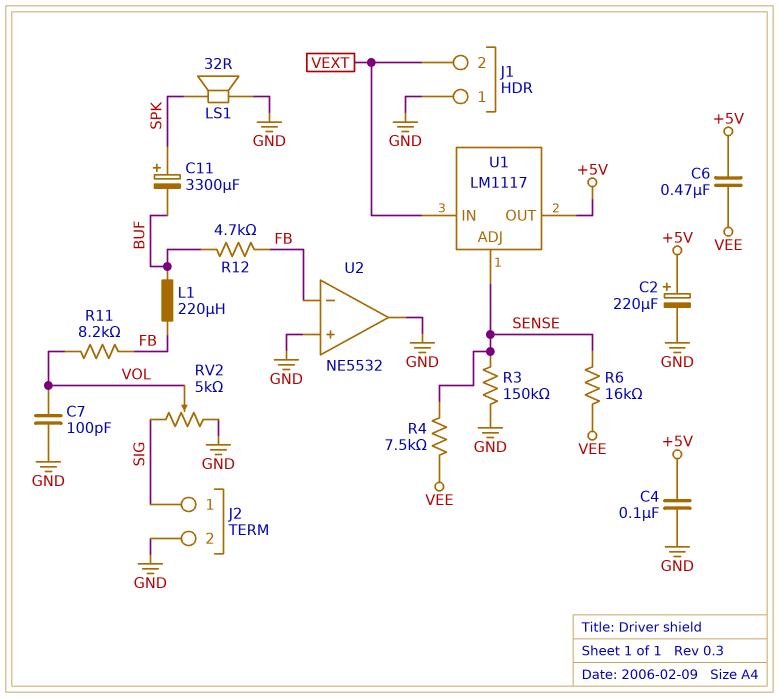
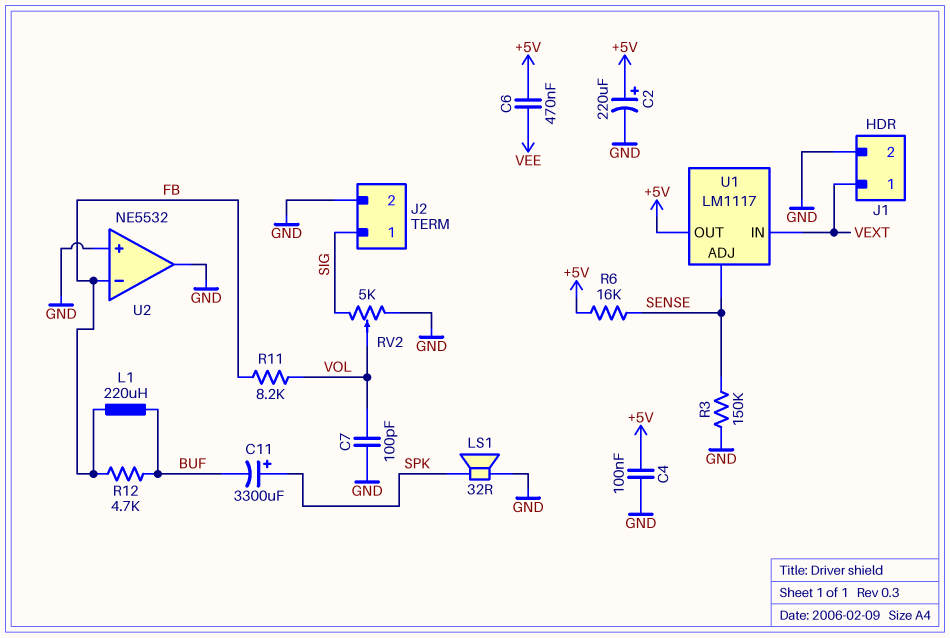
J1 pin 1: GND -> VEXT
J1 pin 2: VEXT -> GND
R4: 7.5k (SENSE, VEE) -> none
R6: 16k (SENSE, VEE) -> 16k (+5V, SENSE)

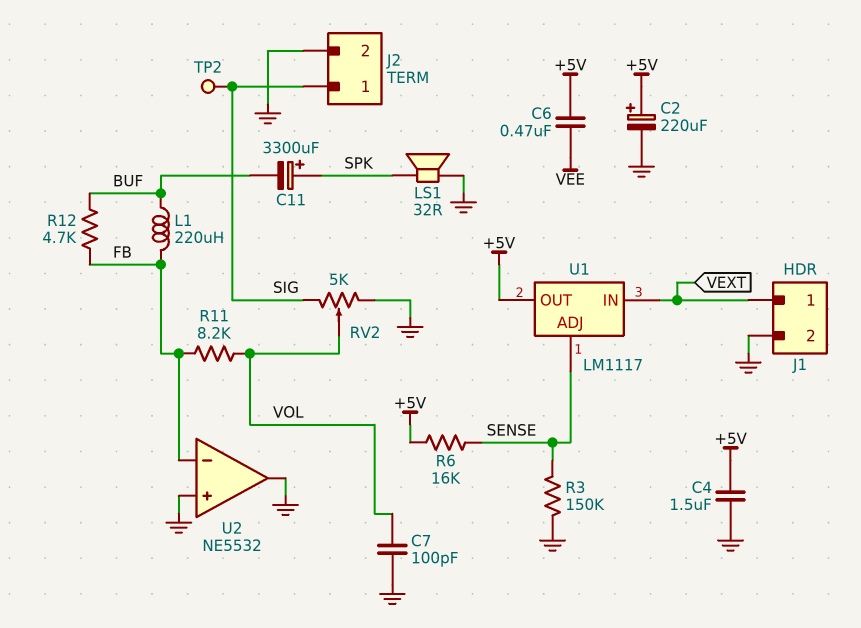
C4: 100nF (+5V, GND) -> 1.5uF (+5V, GND)
TP2: none -> test point (SIG)

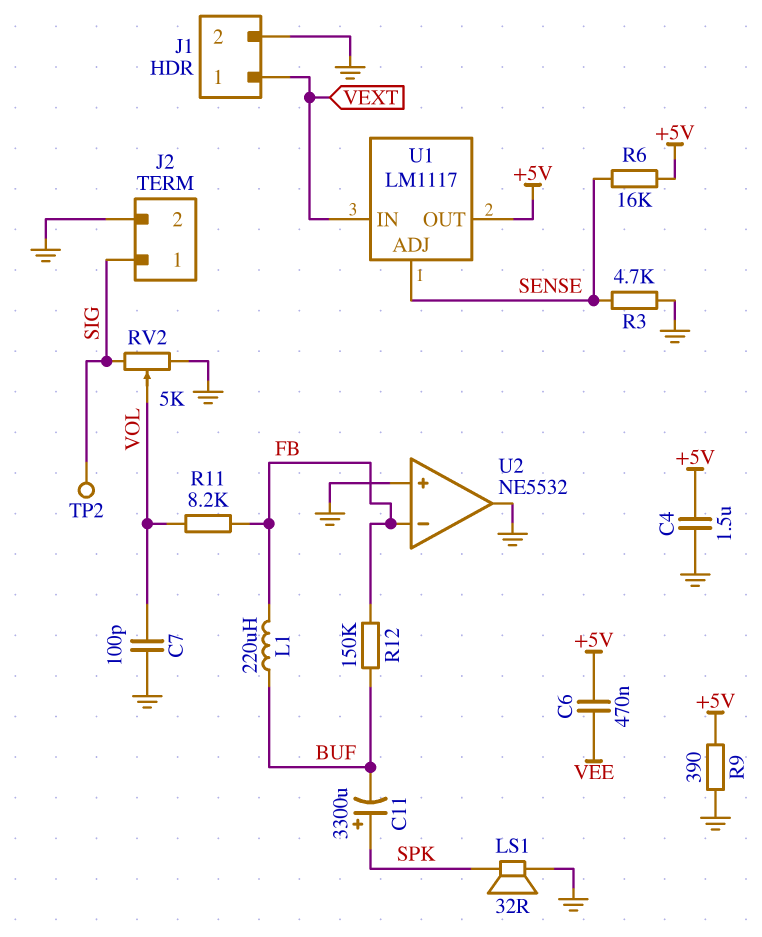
C2: 220uF (plus +5V, minus GND) -> none
R3: 150k (GND, SENSE) -> 4.7k (GND, SENSE)
R9: none -> 390 (+5V, GND)
R12: 4.7k (BUF, FB) -> 150k (BUF, FB)

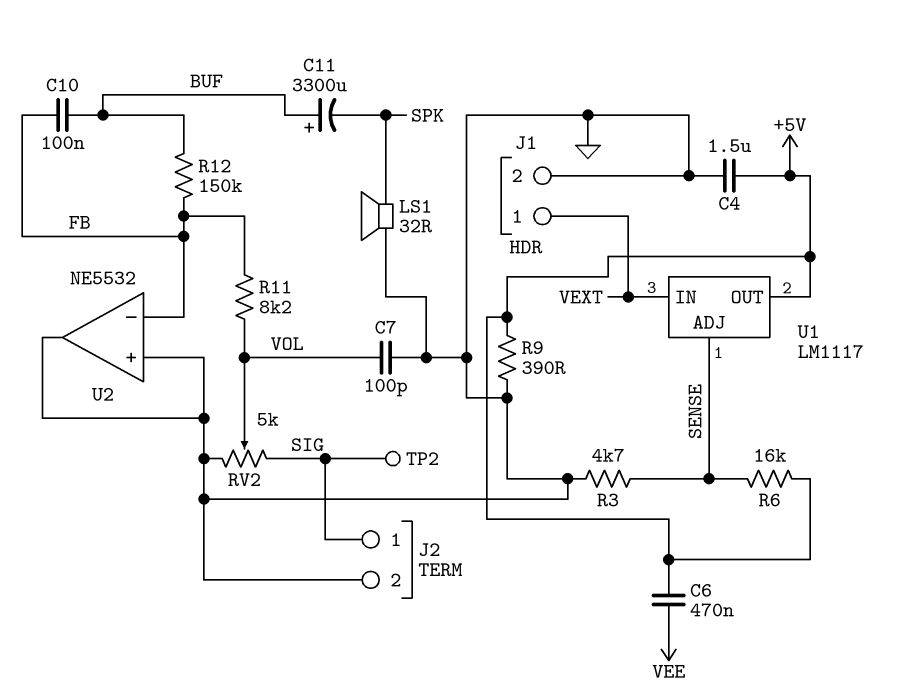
C10: none -> 100nF (BUF, FB)
C11: 3300uF (plus SPK, minus BUF) -> 3300uF (plus BUF, minus SPK)
L1: 220uH (BUF, FB) -> none

